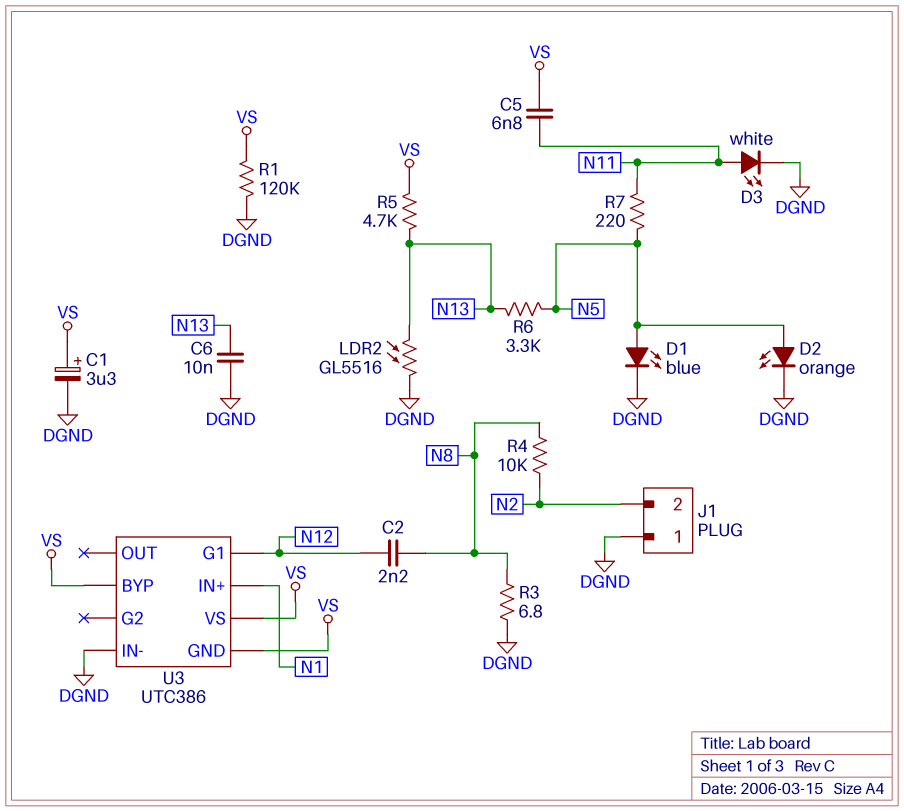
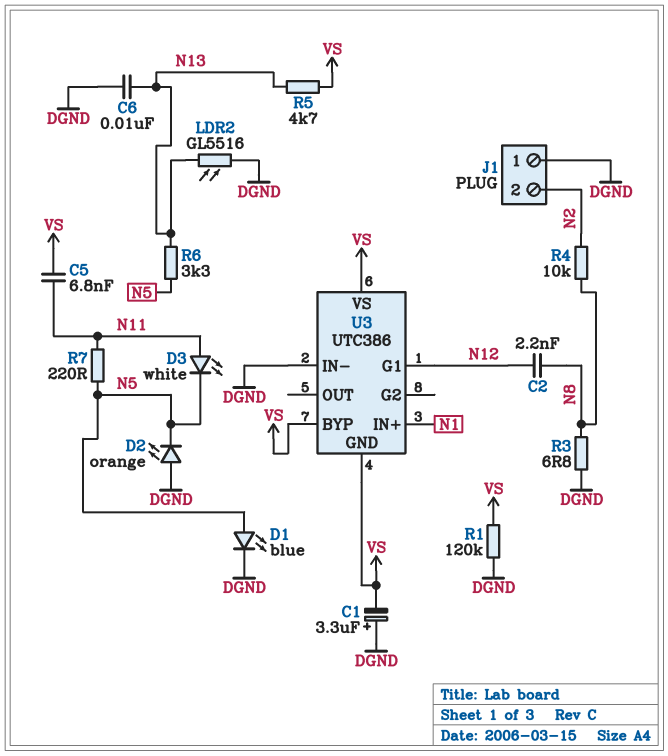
C1: 3.3uF (plus VS, minus DGND) -> 3.3uF (plus DGND, minus VS)
D2: LED orange (A N5, K DGND) -> LED orange (A DGND, K N5)
D3: LED white (A N11, K DGND) -> LED white (A N11, K N5)

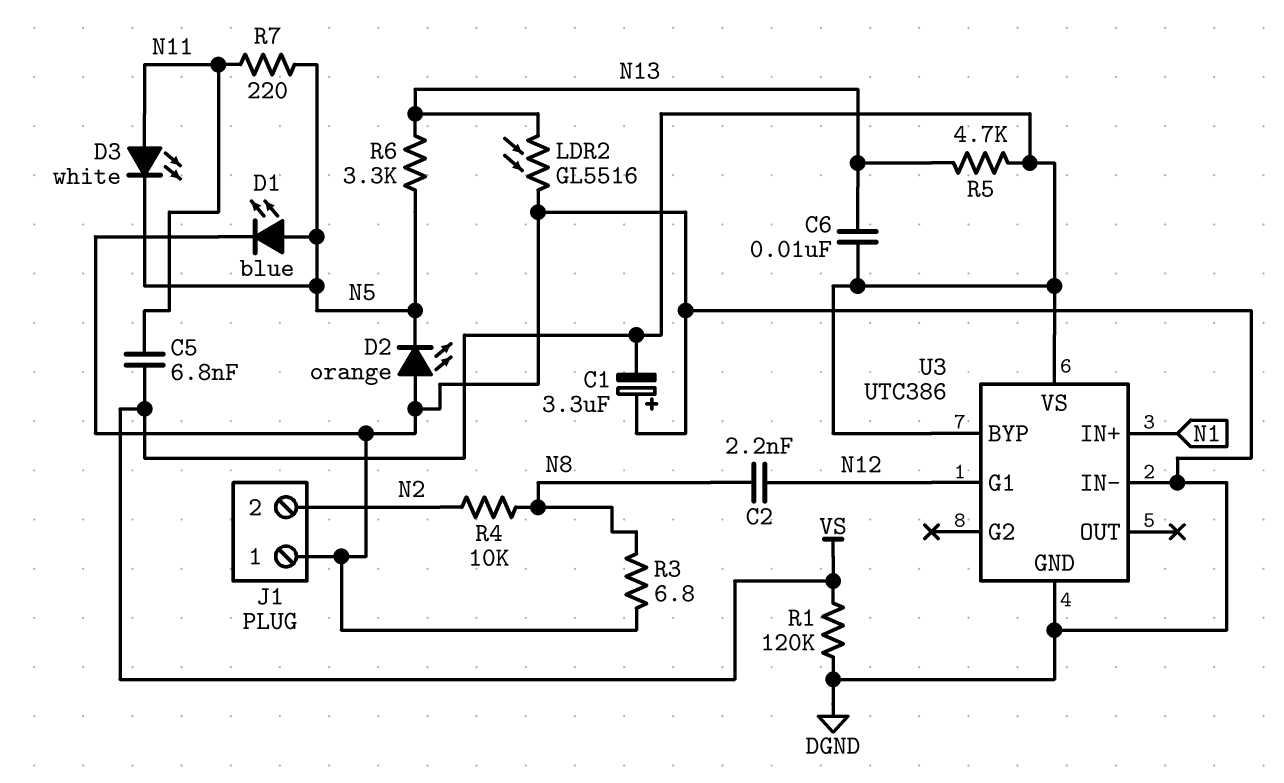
C6: 10nF (DGND, N13) -> 10nF (N13, VS)
U3 pin GND: VS -> DGND

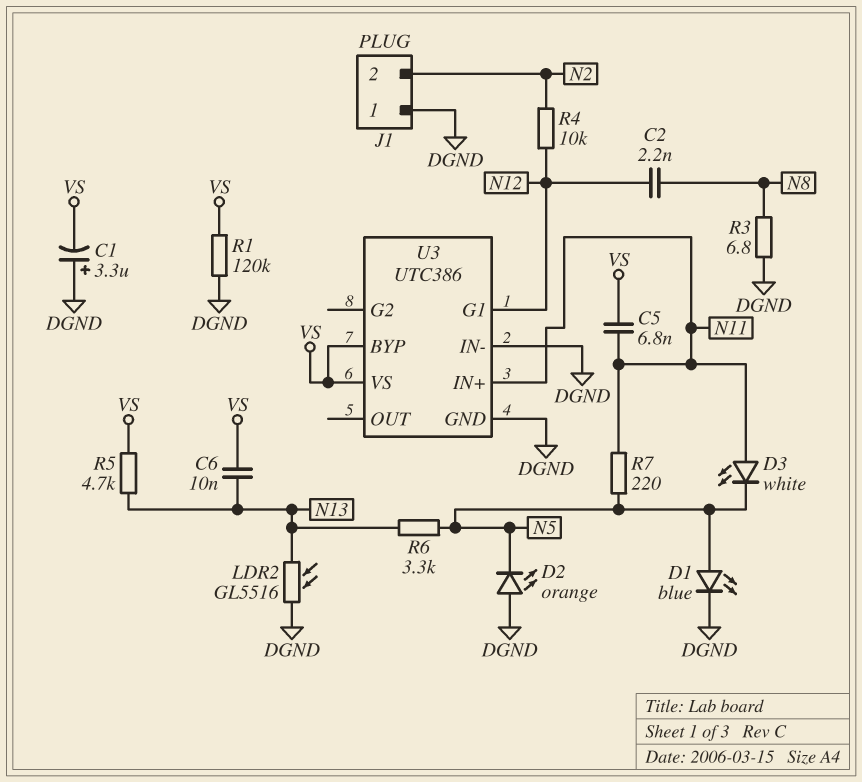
R4: 10k (N2, N8) -> 10k (N2, N12)
U3 pin IN+: N1 -> N11

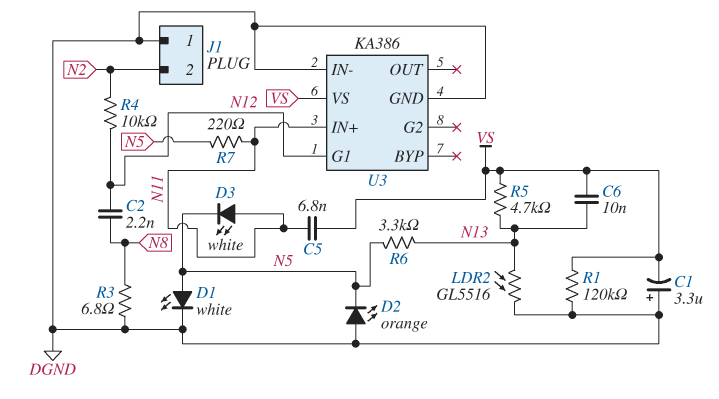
D1: LED blue (A N5, K DGND) -> LED white (A N5, K DGND)
U3: UTC386 -> KA386
U3 pin BYP: VS -> none

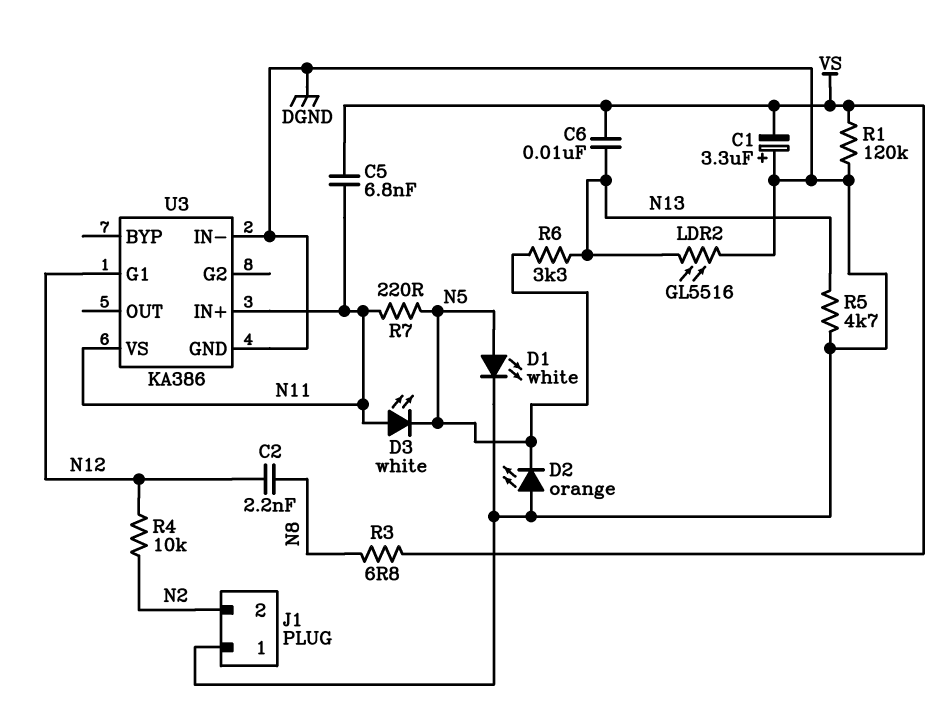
R3: 6.8 (DGND, N8) -> 6.8 (N8, VS)
R5: 4.7k (N13, VS) -> 4.7k (DGND, N13)
U3 pin VS: VS -> N11

